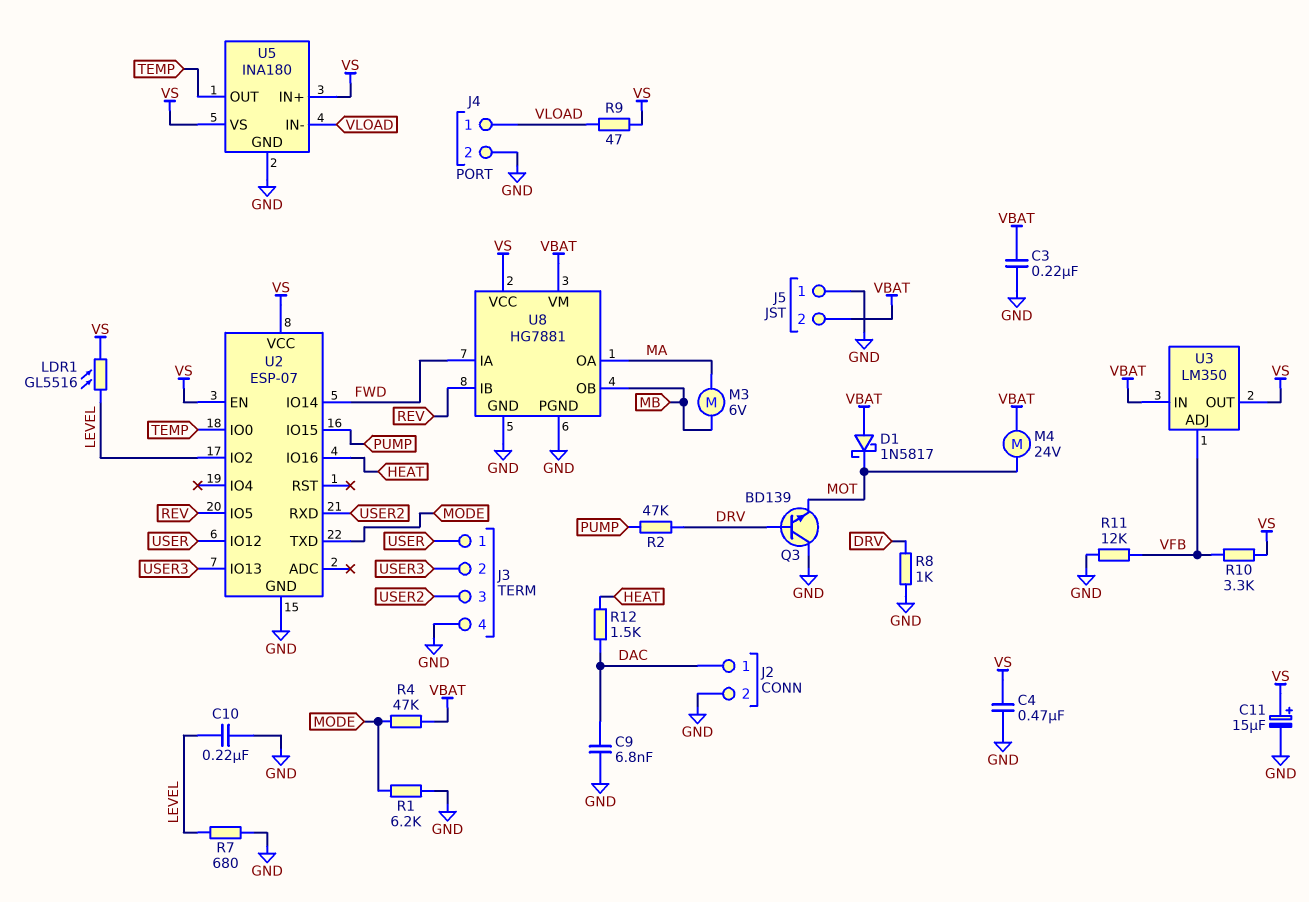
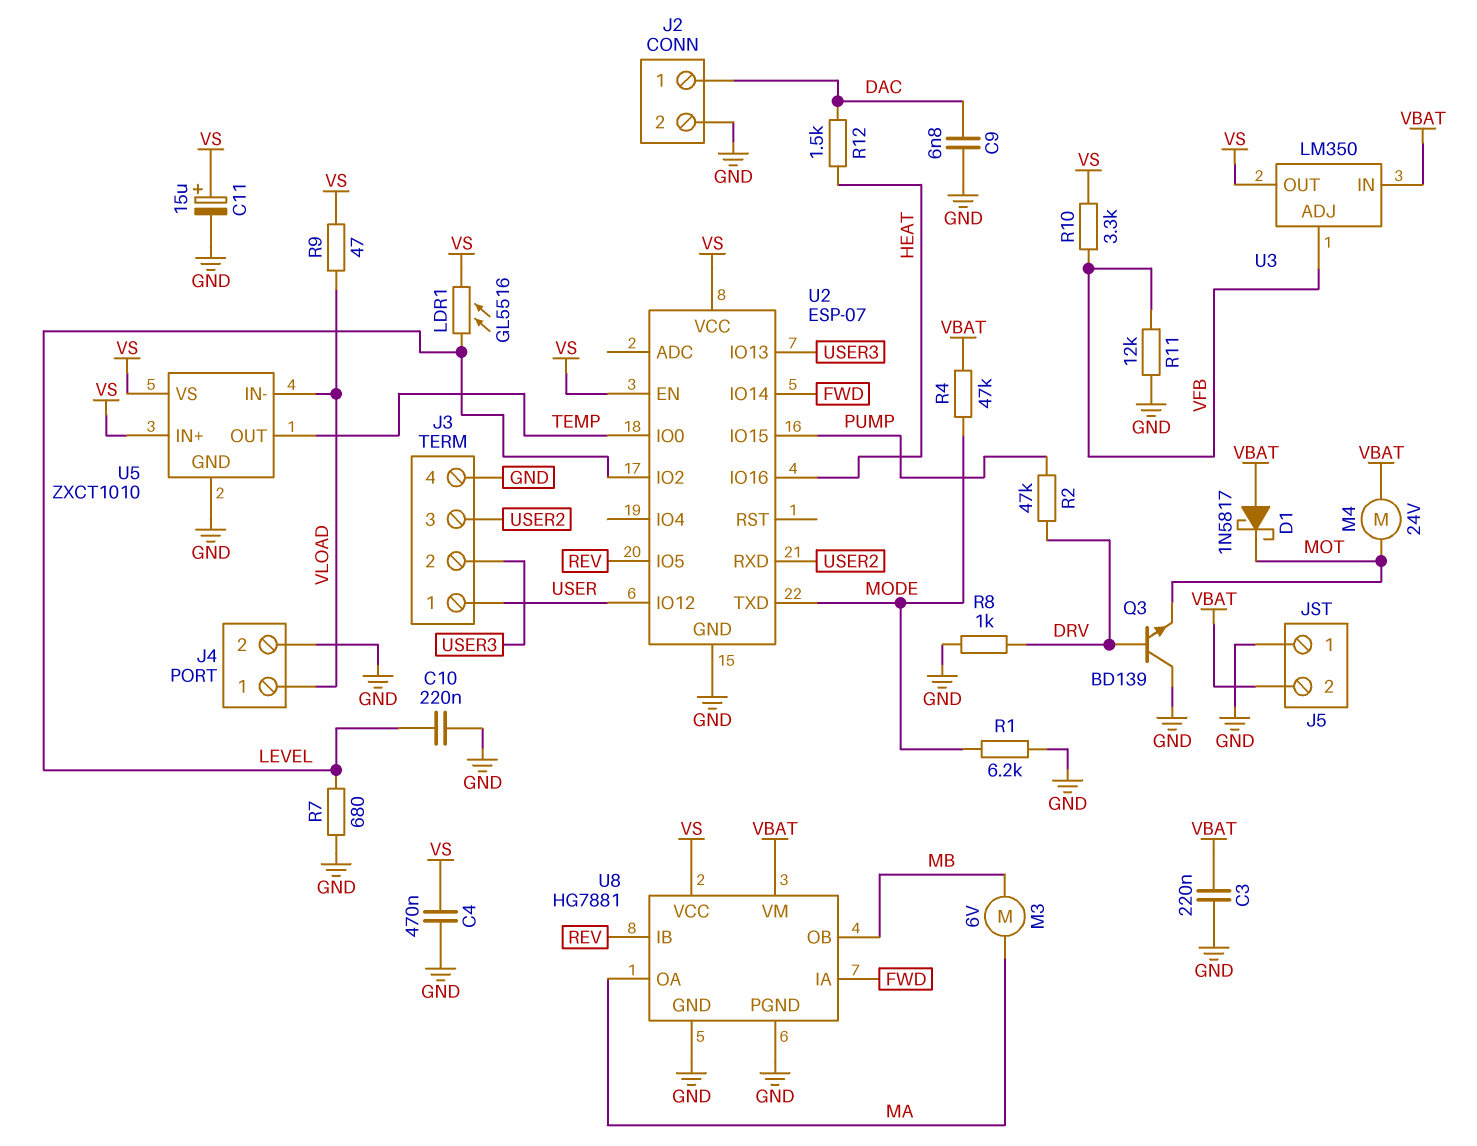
U5: INA180 -> ZXCT1010

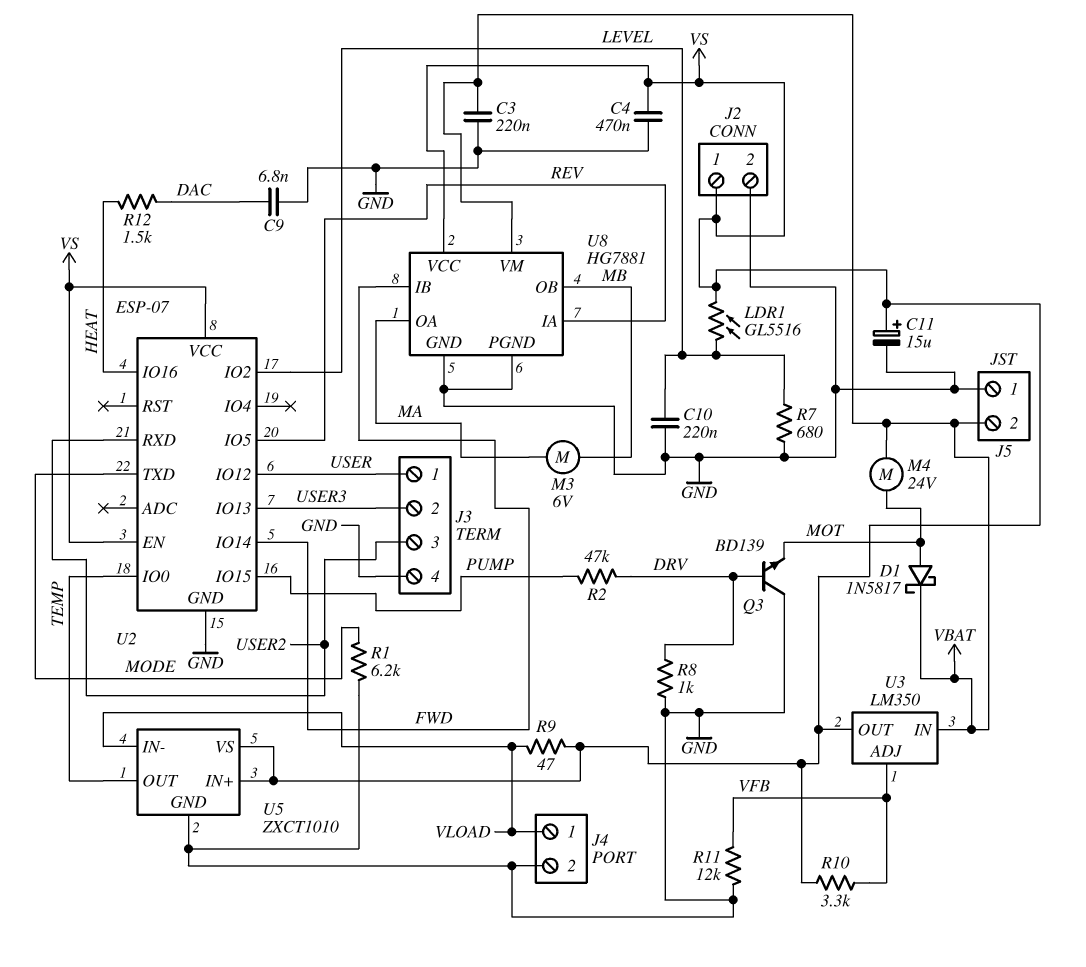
D1: schottky 1N5817 (A VBAT, K MOT) -> schottky 1N5817 (A MOT, K VBAT)
J2 pin 1: DAC -> VS
R4: 47k (MODE, VBAT) -> none
U8 pin IA: FWD -> REV
U8 pin IB: REV -> FWD

